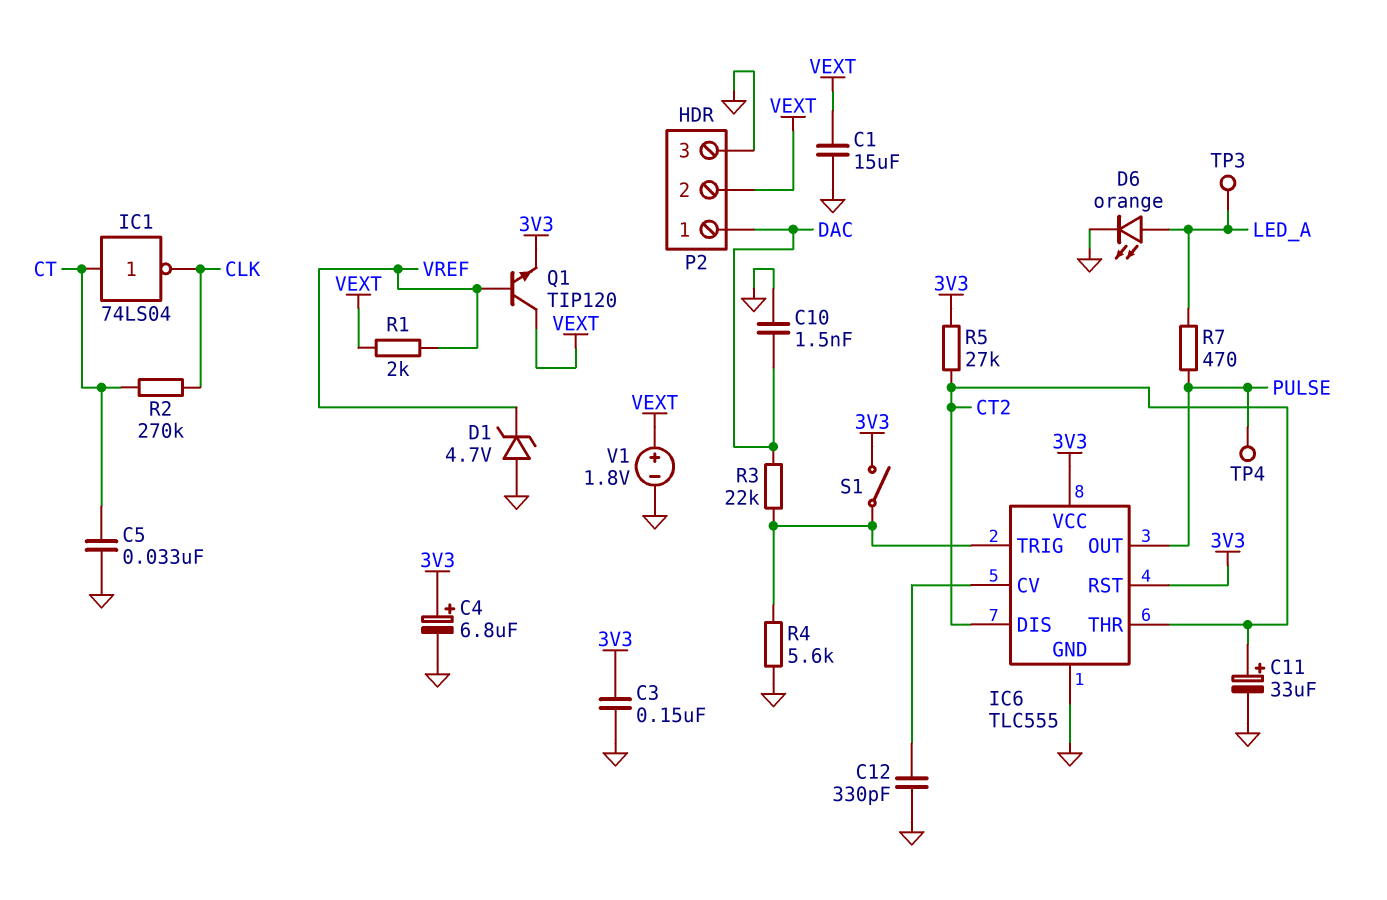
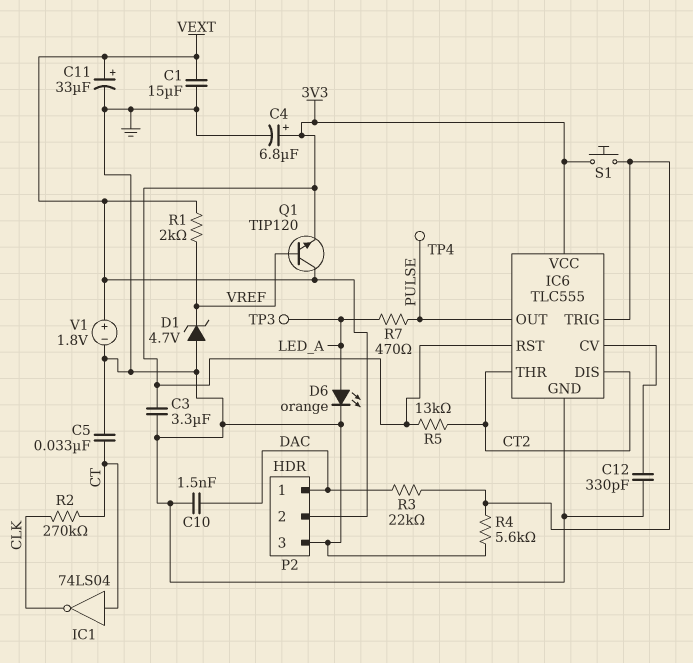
C3: 150nF (3V3, GND) -> 3.3uF (3V3, GND)
C11: 33uF (plus CT2, minus GND) -> 33uF (plus VEXT, minus GND)
R5: 27k (3V3, CT2) -> 13k (3V3, CT2)
S1: switch (3V3, IC6/TRIG) -> button (3V3, IC6/TRIG)

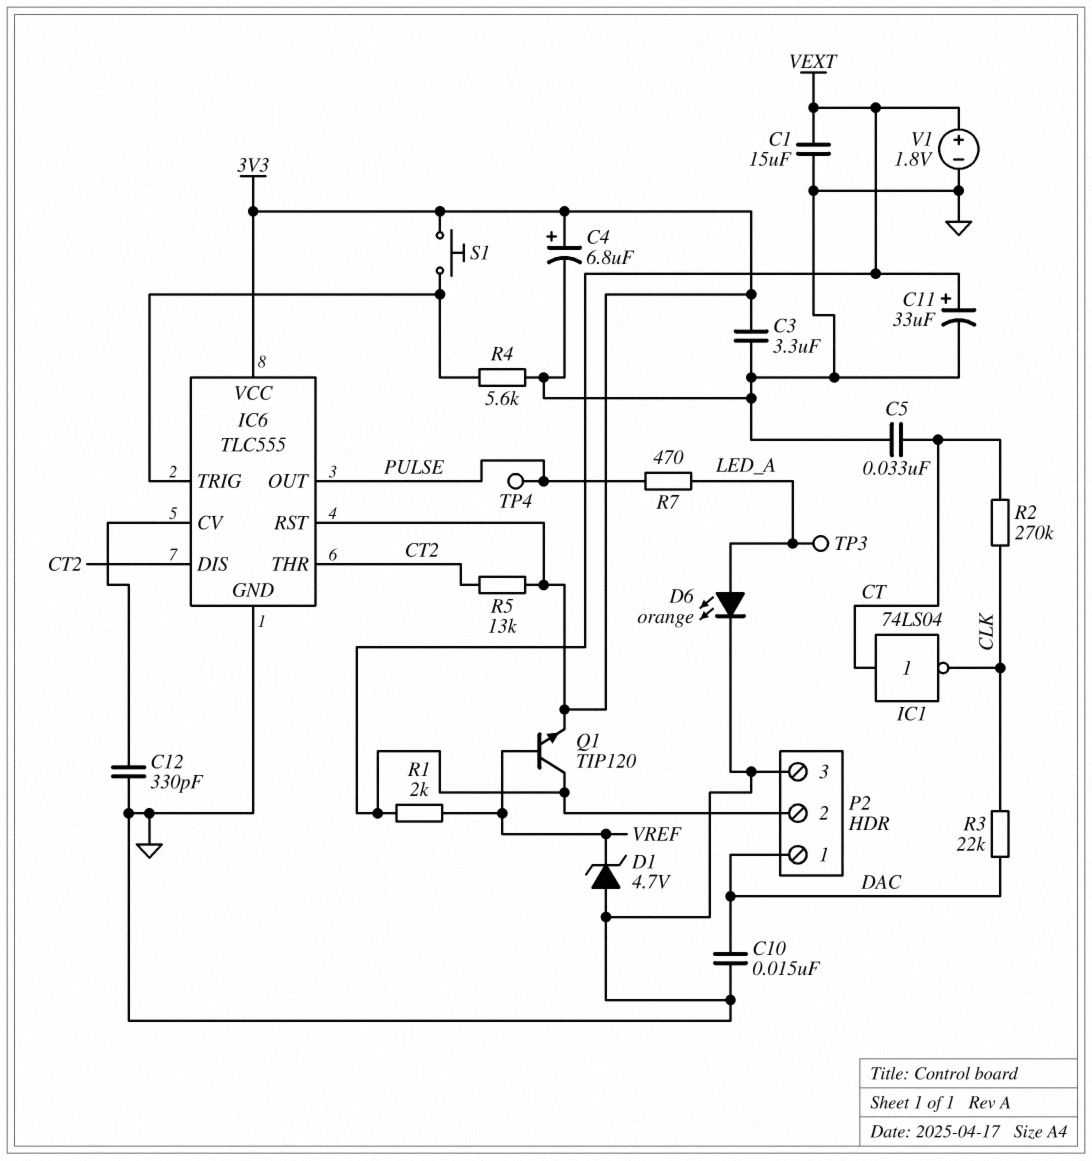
C10: 1.5nF (DAC, GND) -> 15nF (DAC, GND)
R3: 22k (DAC, IC6/TRIG) -> 22k (CLK, DAC)

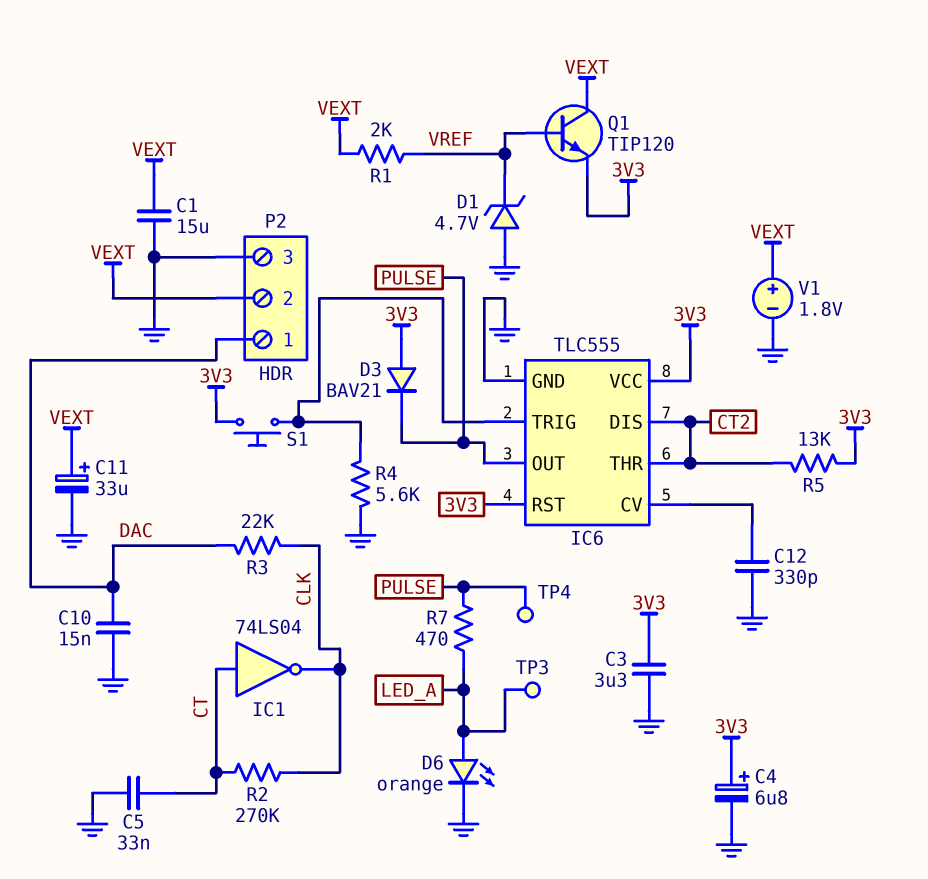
D3: none -> diode BAV21 (A 3V3, K PULSE)

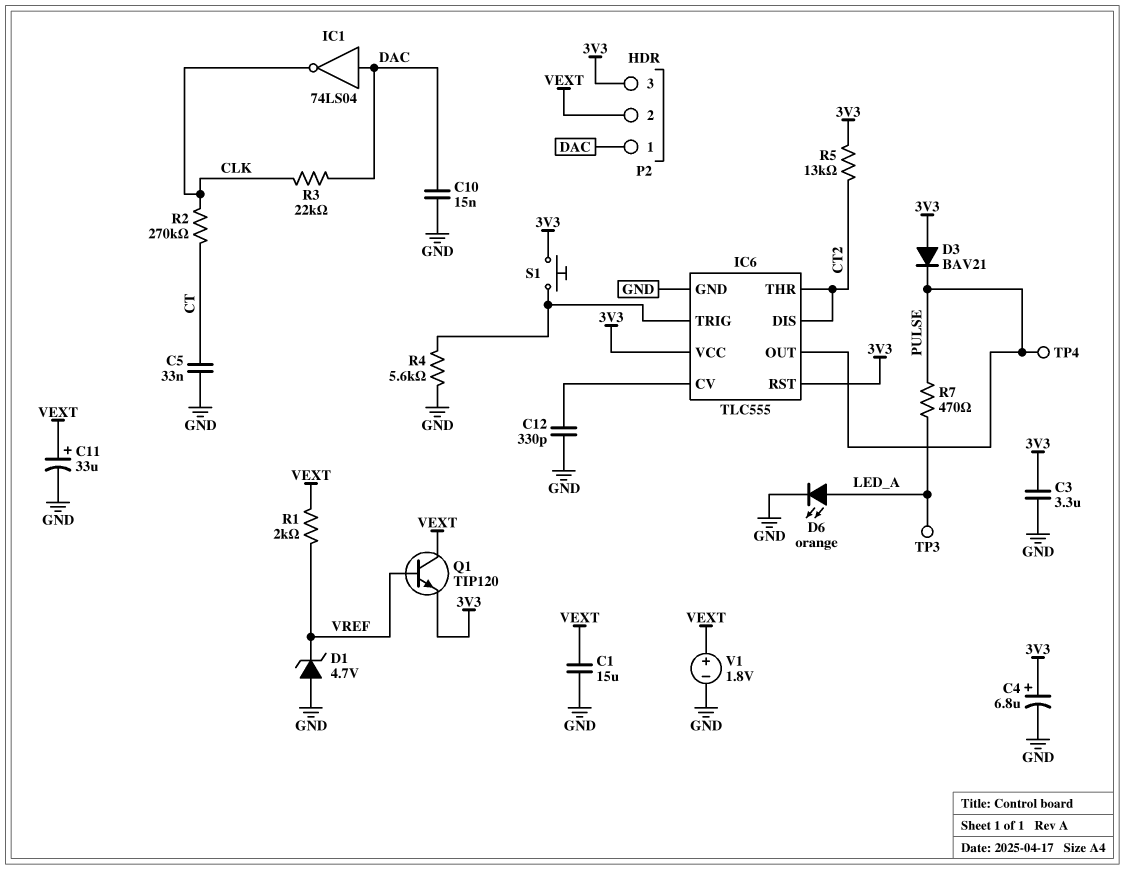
IC1: NOT 74LS04 (in CT, out CLK) -> NOT 74LS04 (in DAC, out CLK)
P2 pin 3: GND -> 3V3

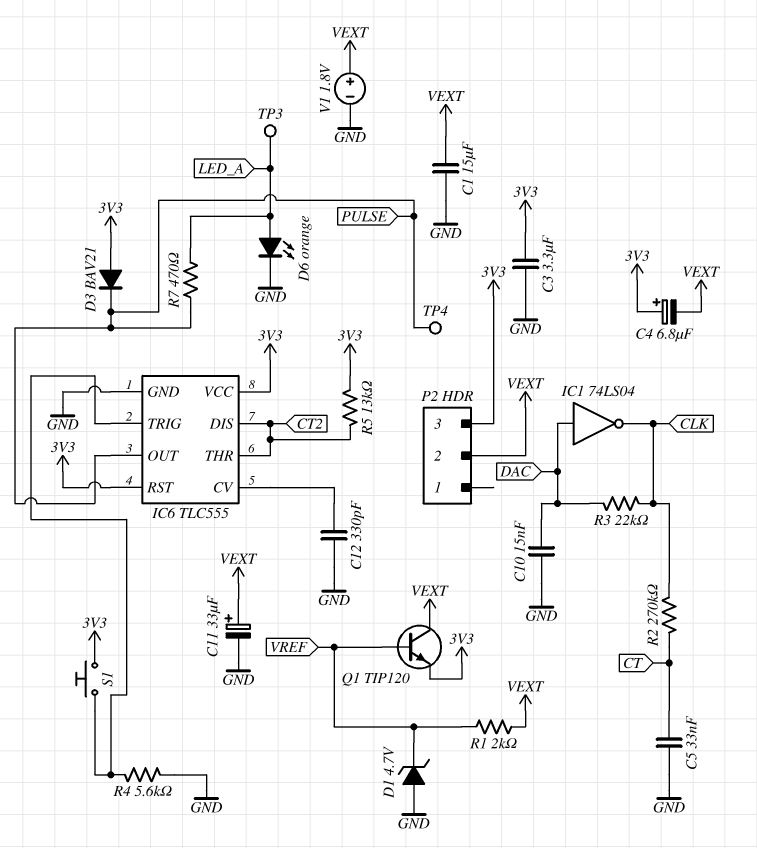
C4: 6.8uF (plus 3V3, minus GND) -> 6.8uF (plus 3V3, minus VEXT)
P2 pin 1: DAC -> none

